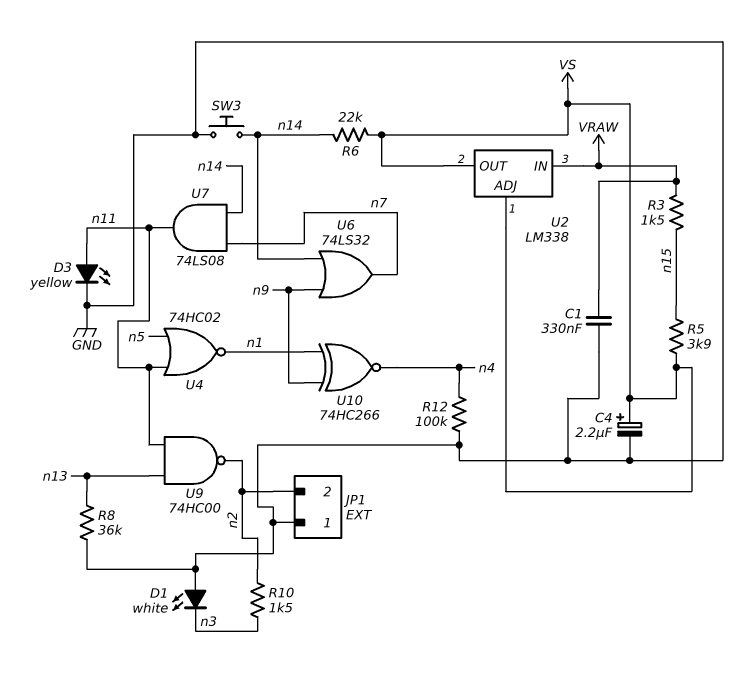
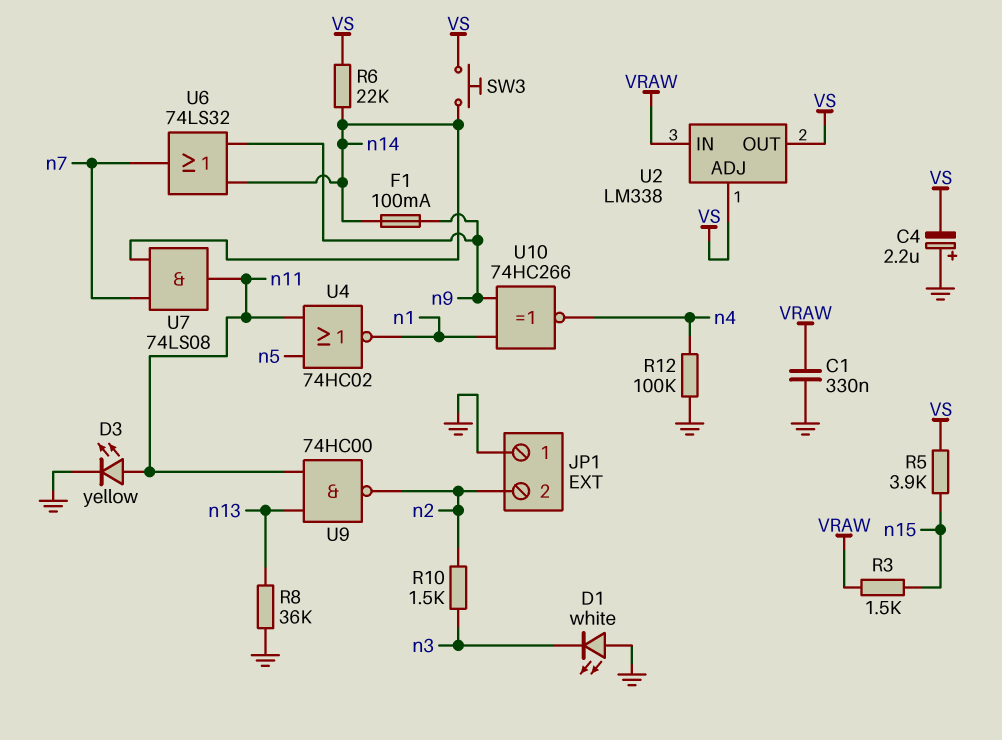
C4: 2.2uF (plus VS, minus GND) -> 2.2uF (plus GND, minus VS)
F1: none -> 100mA (n9, n14)
SW3: button (GND, n14) -> button (VS, n14)

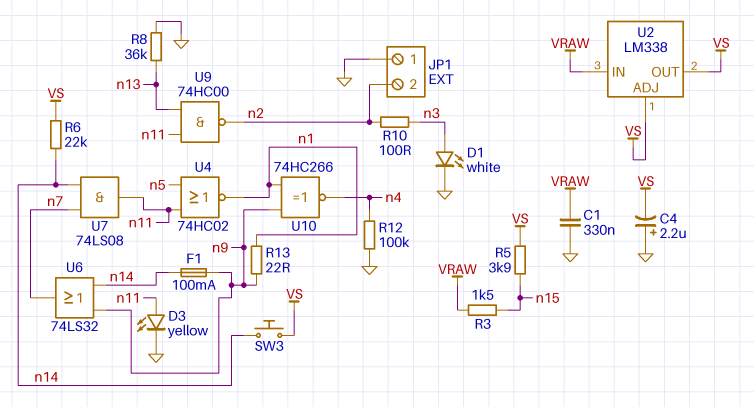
D1: LED white (A GND, K n3) -> LED white (A n3, K GND)
R10: 1.5k (n2, n3) -> 100 (n2, n3)
R13: none -> 22 (n1, n9)

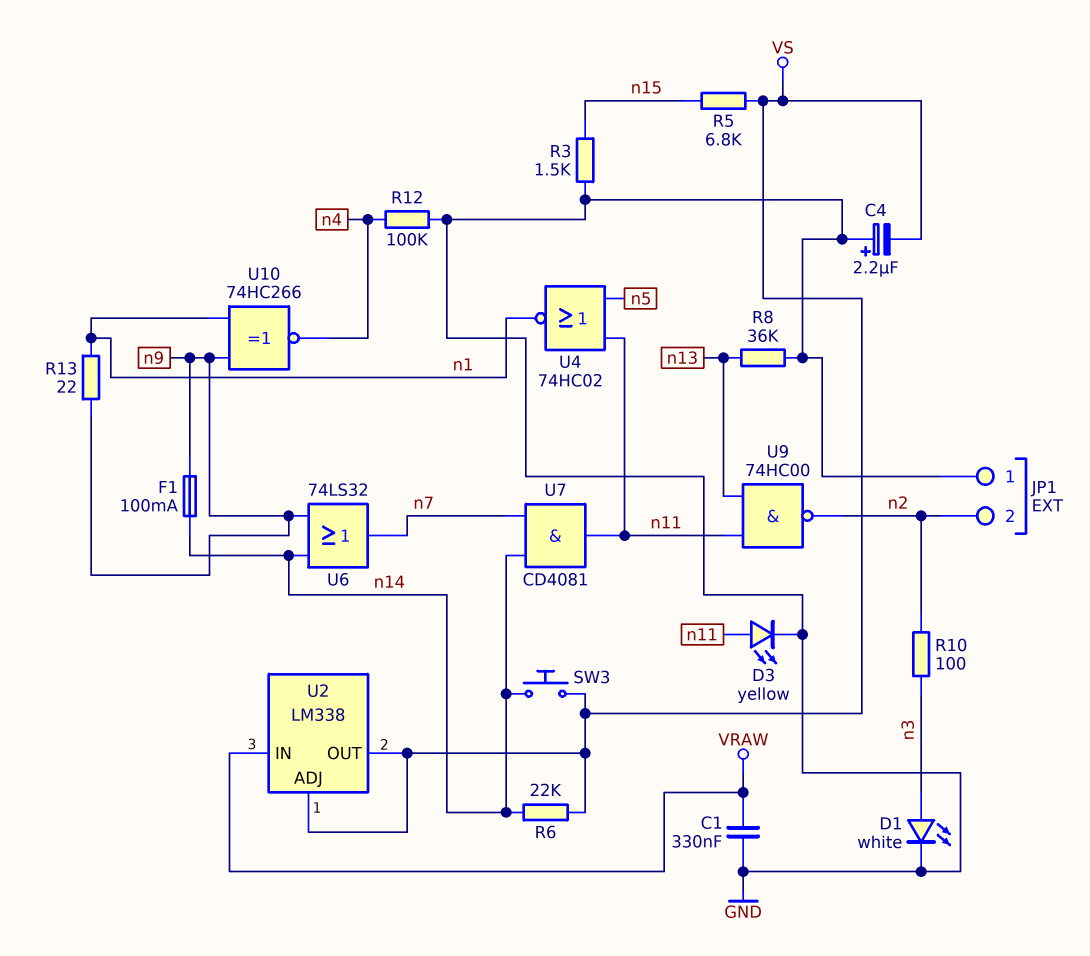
R3: 1.5k (VRAW, n15) -> 1.5k (GND, n15)
R5: 3.9k (VS, n15) -> 6.8k (VS, n15)
U7: AND 74LS08 (in n7, in n14, out n11) -> AND CD4081 (in n7, in n14, out n11)

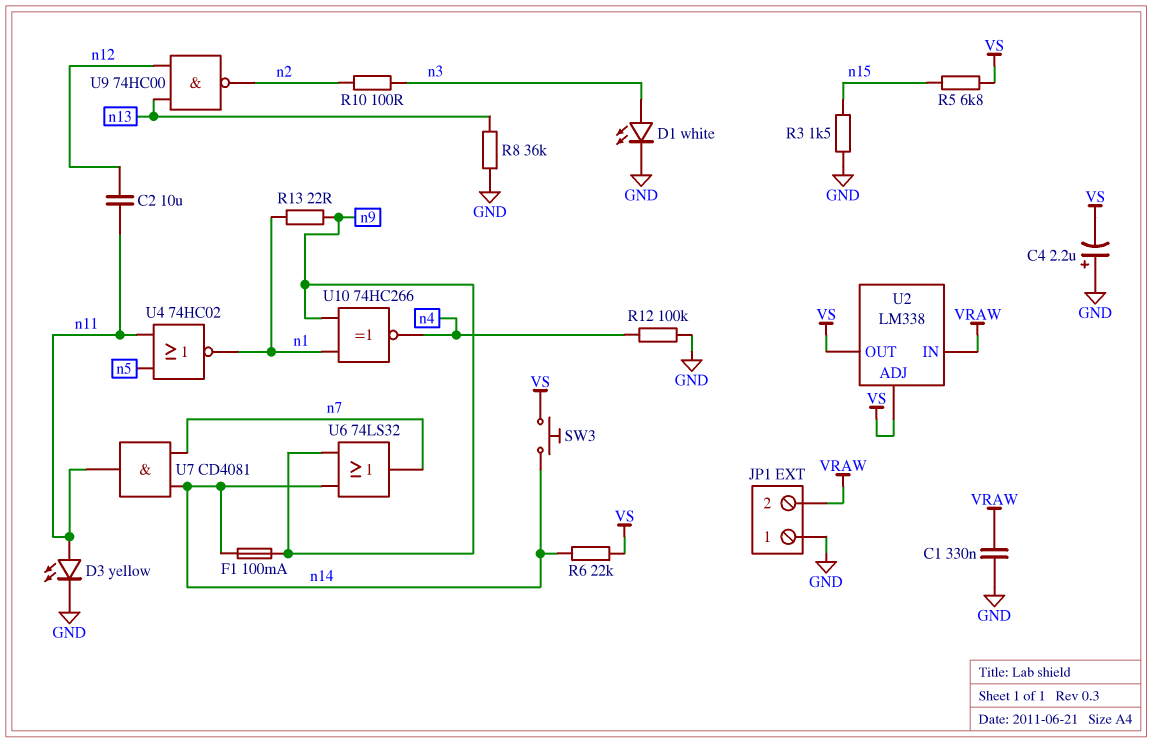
C2: none -> 10uF (n11, n12)
JP1 pin 2: n2 -> VRAW
U9: NAND 74HC00 (in n11, in n13, out n2) -> NAND 74HC00 (in n12, in n13, out n2)

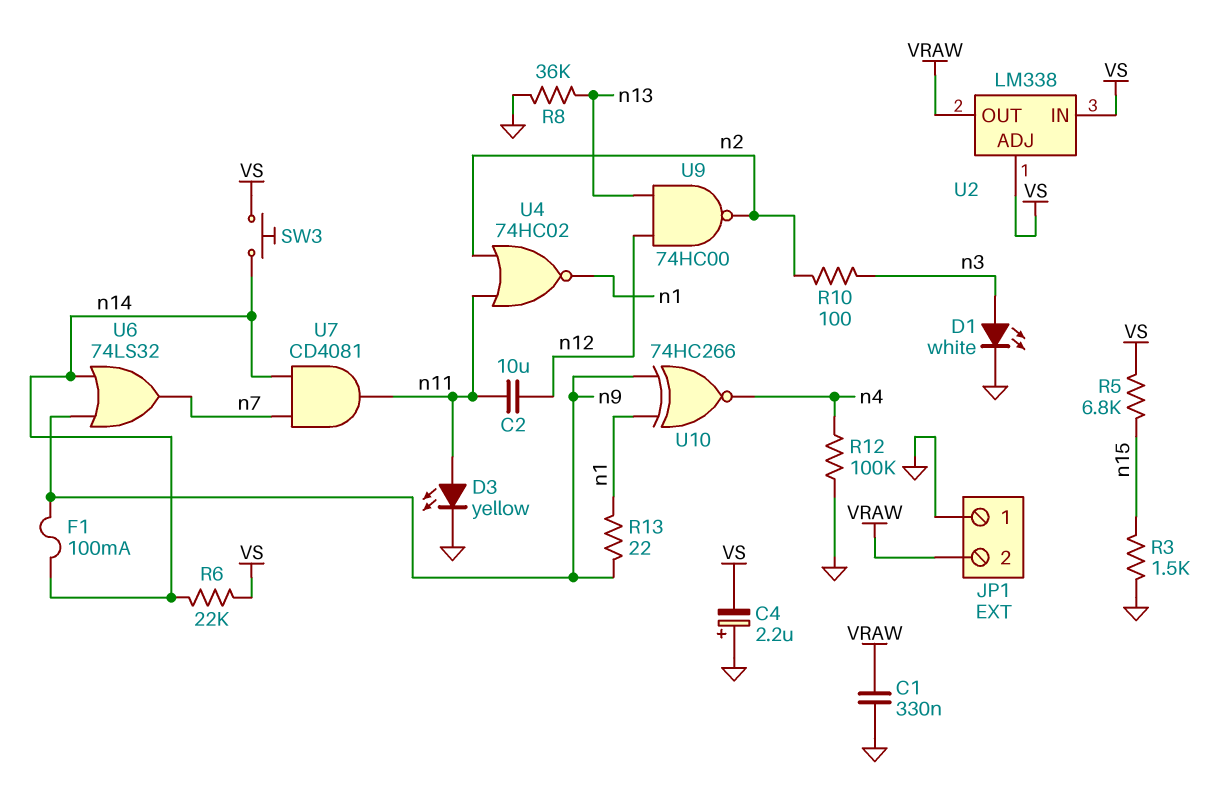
U2 pin IN: VRAW -> VS
U2 pin OUT: VS -> VRAW
U4: NOR 74HC02 (in n5, in n11, out n1) -> NOR 74HC02 (in n2, in n11, out n1)

